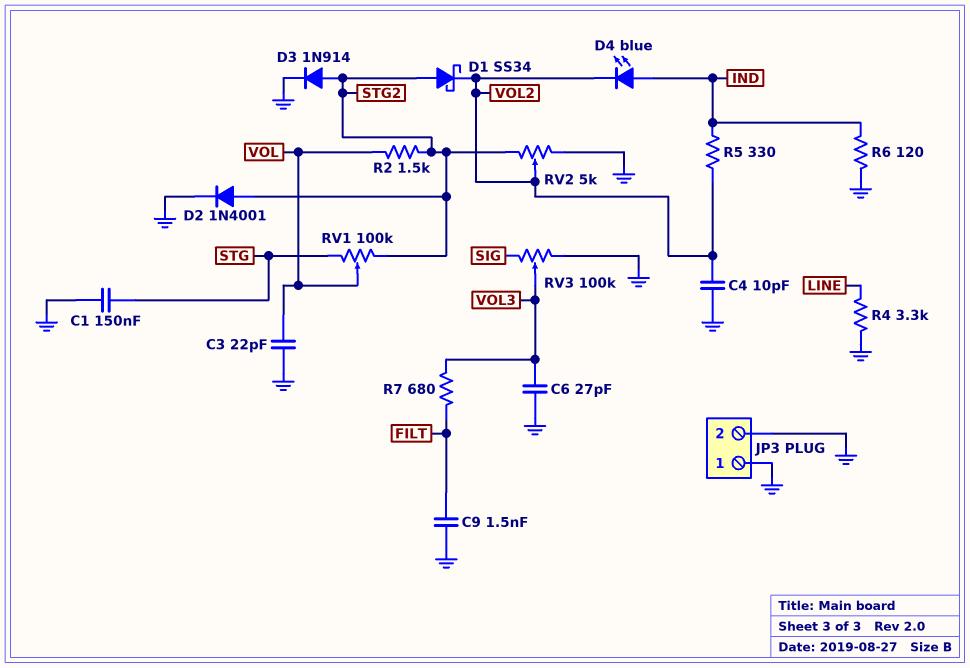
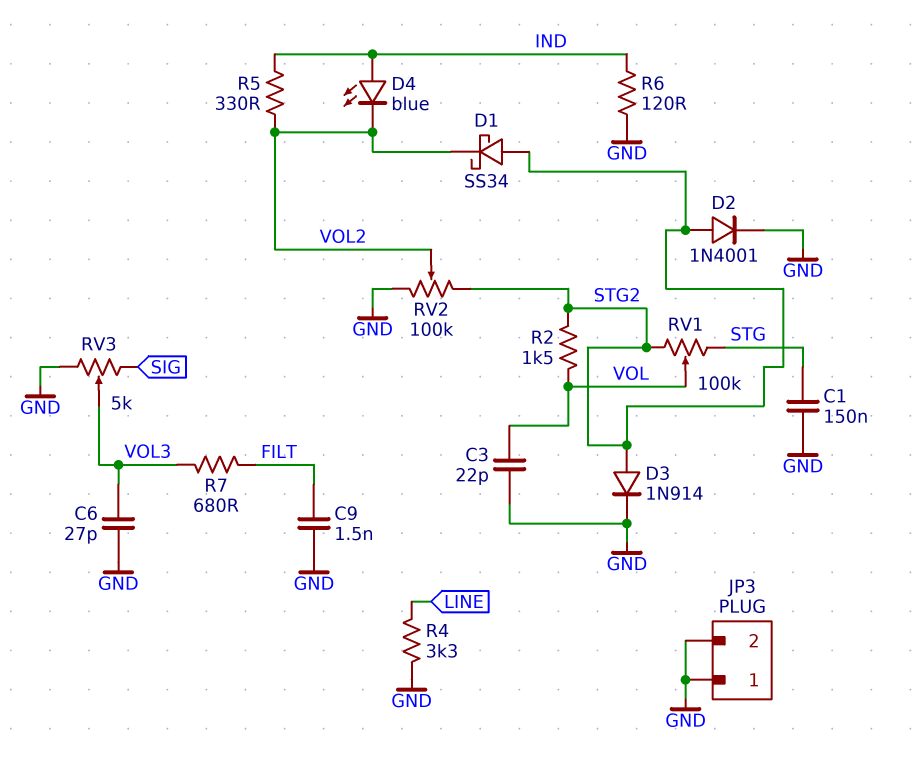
C4: 10pF (GND, VOL2) -> none
RV2: 5k (GND, STG2, wiper VOL2) -> 100k (GND, STG2, wiper VOL2)
RV3: 100k (GND, SIG, wiper VOL3) -> 5k (GND, SIG, wiper VOL3)

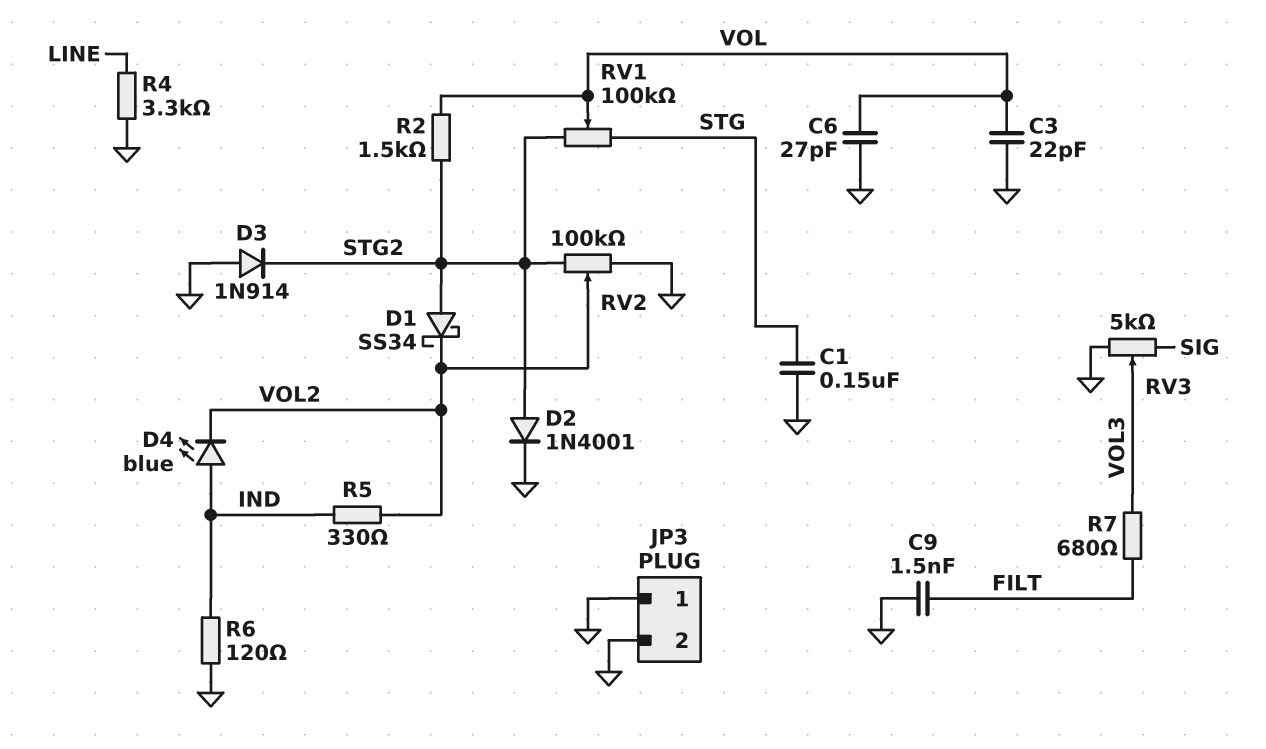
C6: 27pF (GND, VOL3) -> 27pF (GND, VOL)
D3: diode 1N914 (A STG2, K GND) -> diode 1N914 (A GND, K STG2)

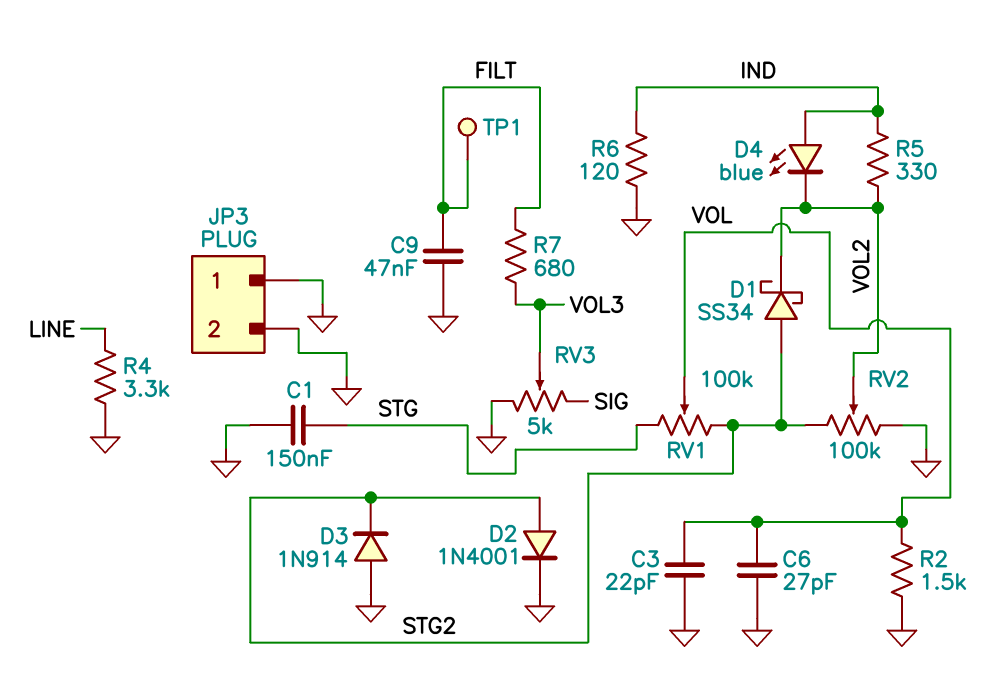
C9: 1.5nF (FILT, GND) -> 47nF (FILT, GND)
R2: 1.5k (STG2, VOL) -> 1.5k (GND, VOL)
TP1: none -> test point (FILT)

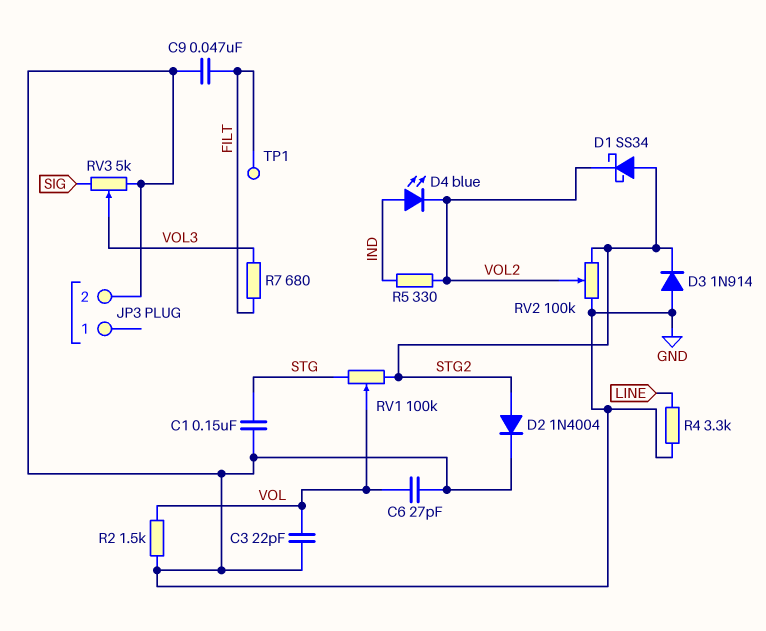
D2: diode 1N4001 (A STG2, K GND) -> diode 1N4004 (A STG2, K GND)
JP3 pin 1: GND -> none
R6: 120 (GND, IND) -> none

